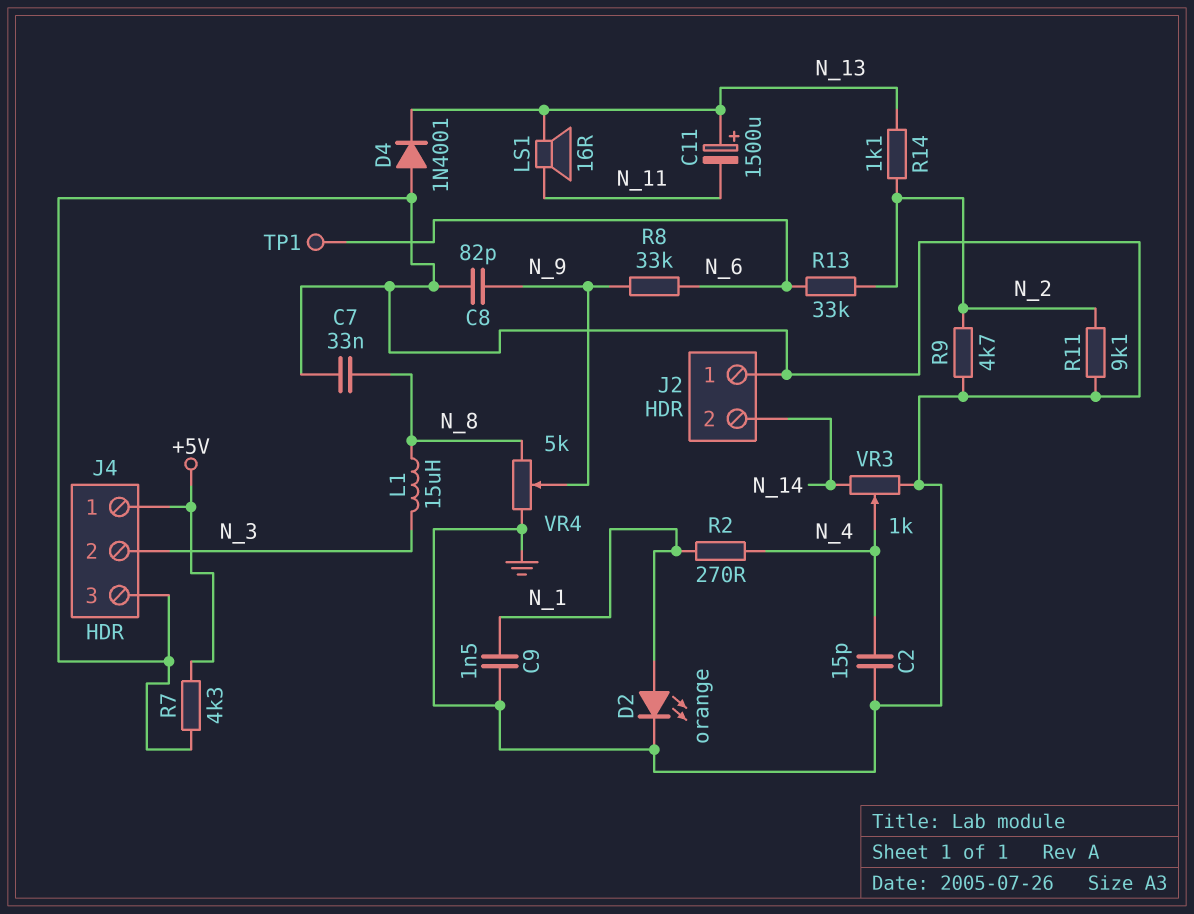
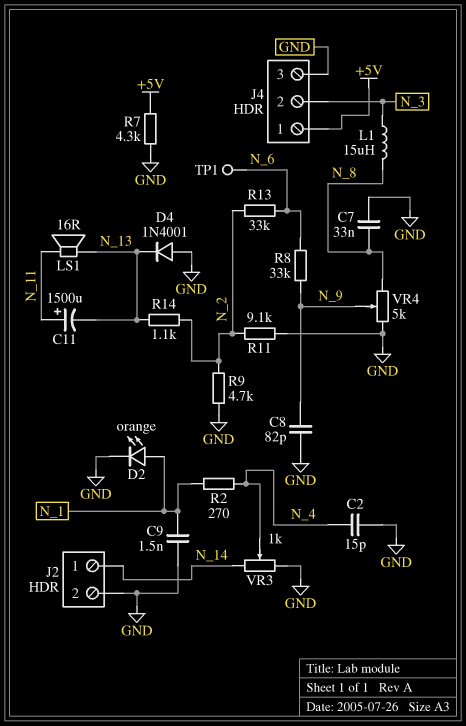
C11: 1500uF (plus N_13, minus N_11) -> 1500uF (plus N_11, minus N_13)
J2 pin 1: GND -> N_14
J2 pin 2: N_14 -> GND

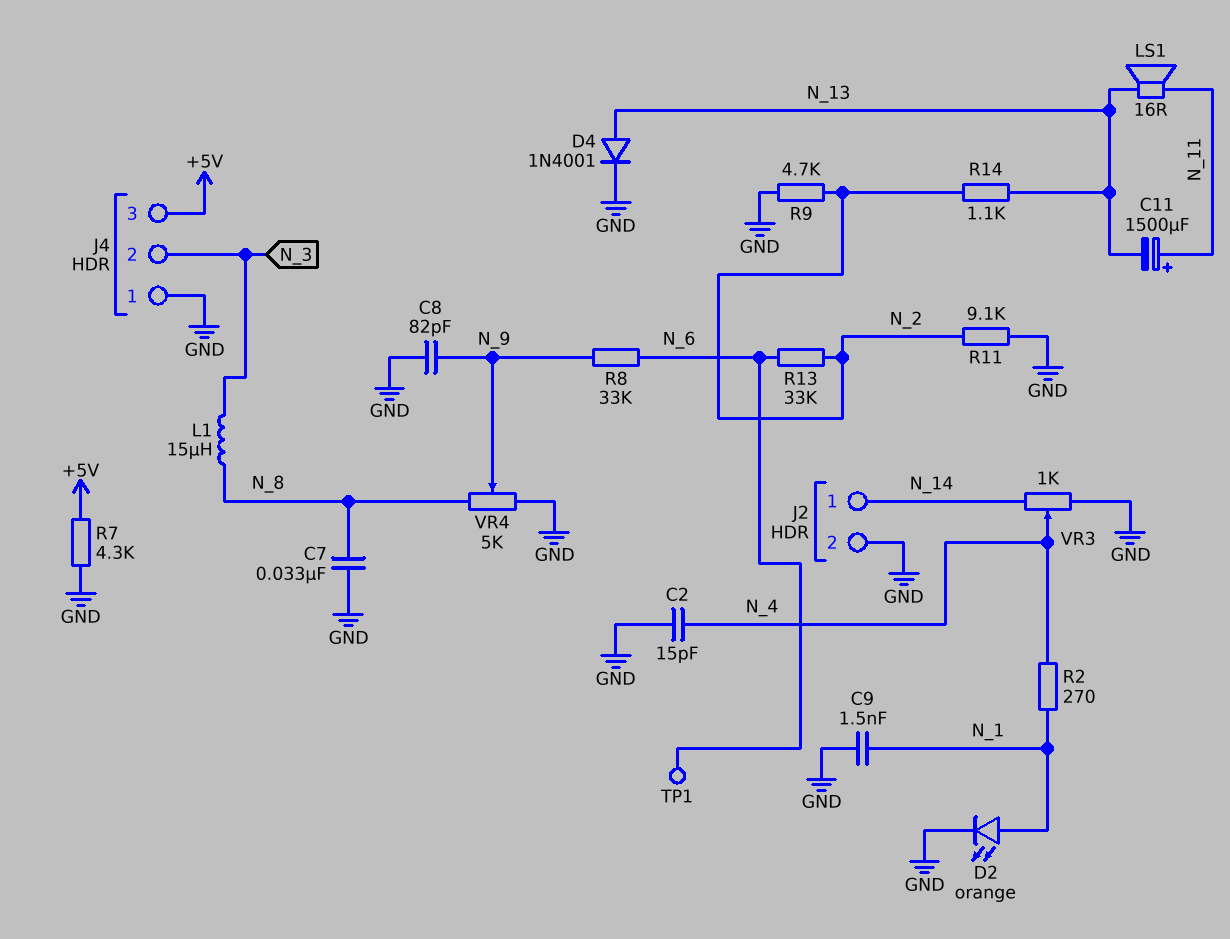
D4: diode 1N4001 (A GND, K N_13) -> diode 1N4001 (A N_13, K GND)
J4 pin 1: +5V -> GND
J4 pin 3: GND -> +5V

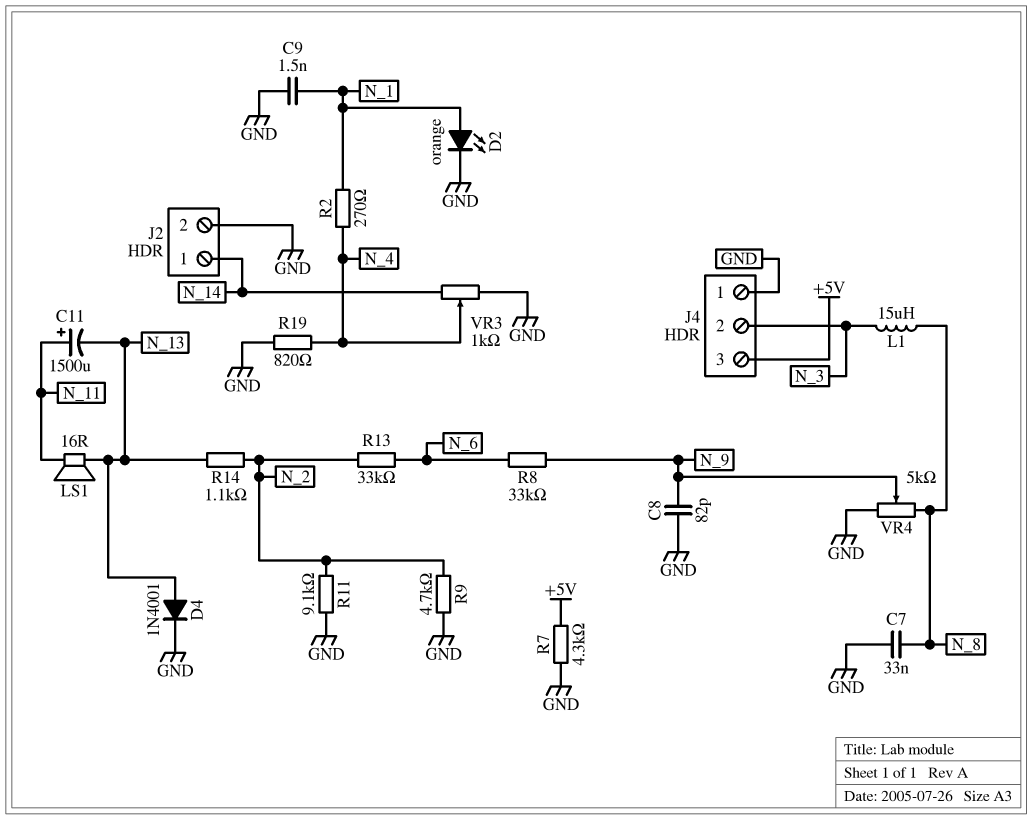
C2: 15pF (GND, N_4) -> none
R19: none -> 820 (GND, N_4)
TP1: test point (N_6) -> none

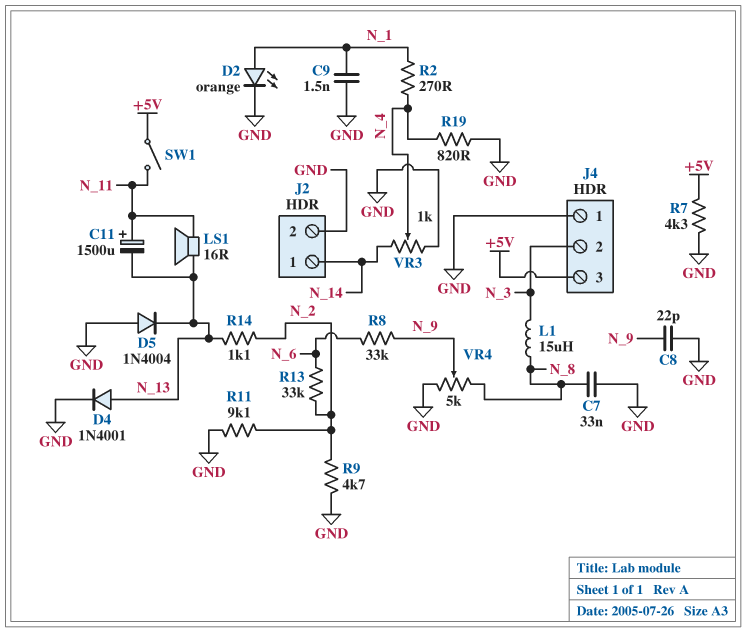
C8: 82pF (GND, N_9) -> 22pF (GND, N_9)
D5: none -> diode 1N4004 (A GND, K N_13)
SW1: none -> switch (+5V, N_11)

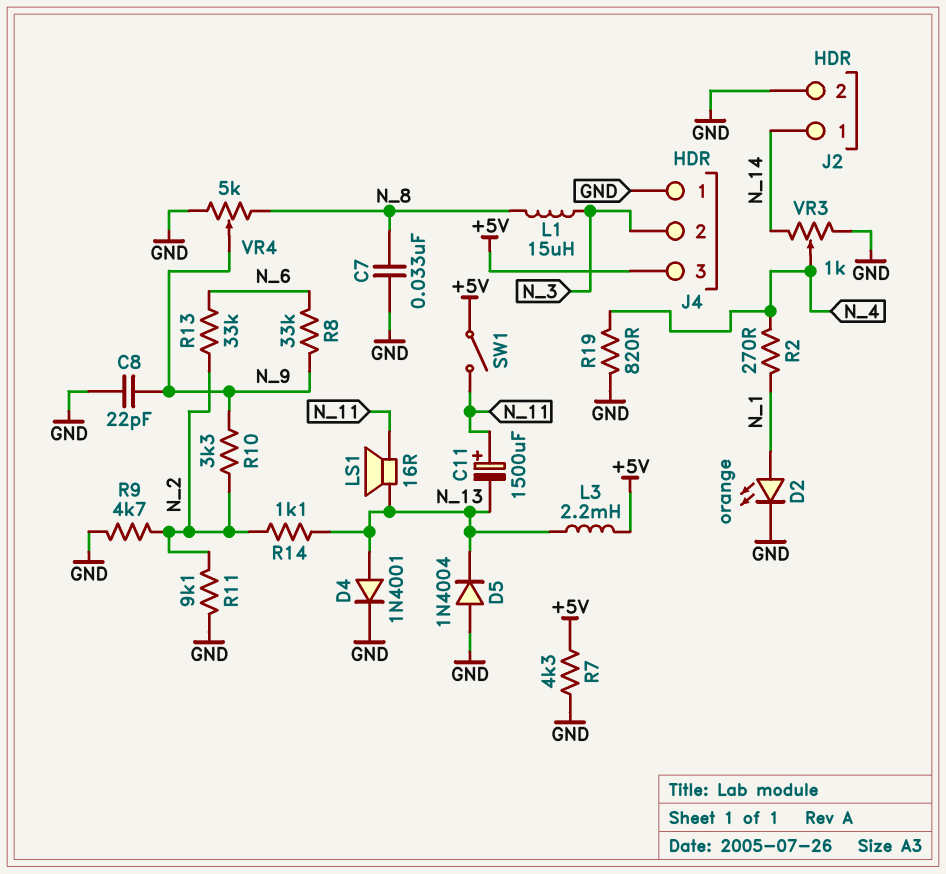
C9: 1.5nF (GND, N_1) -> none
L3: none -> 2.2mH (+5V, N_13)
R10: none -> 3.3k (N_2, N_9)

